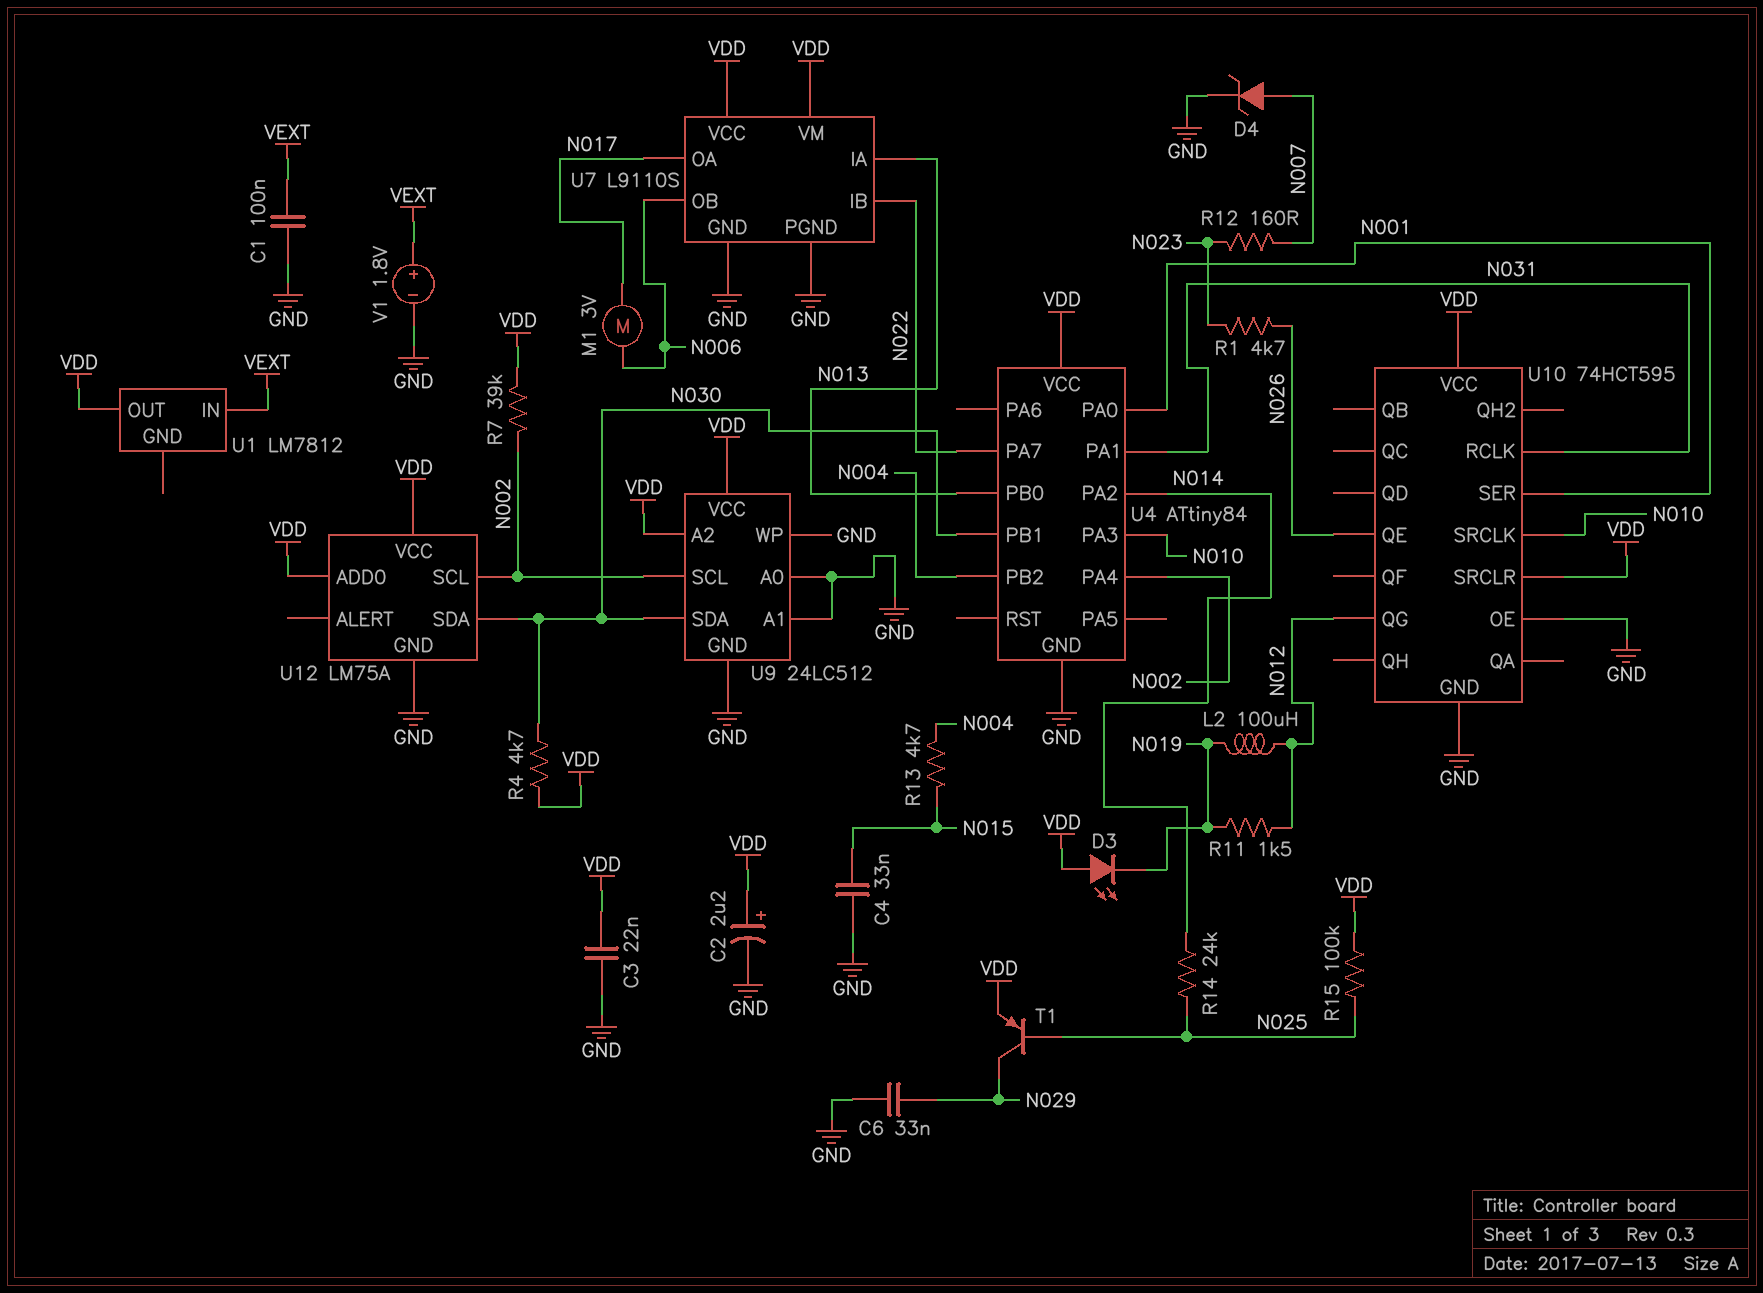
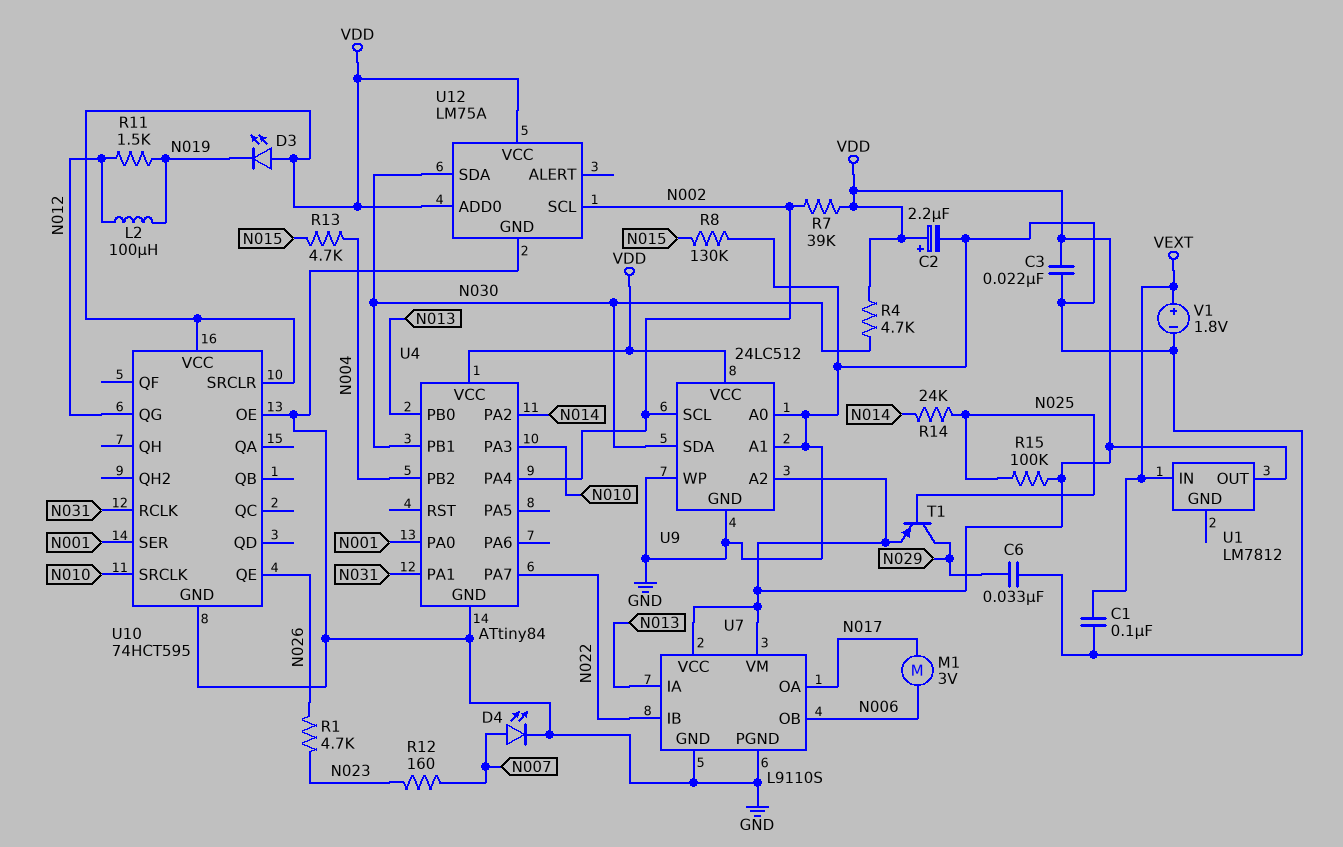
C4: 33nF (GND, N015) -> none
D4: zener (A N007, K GND) -> LED (A N007, K GND)
R8: none -> 130k (GND, N015)

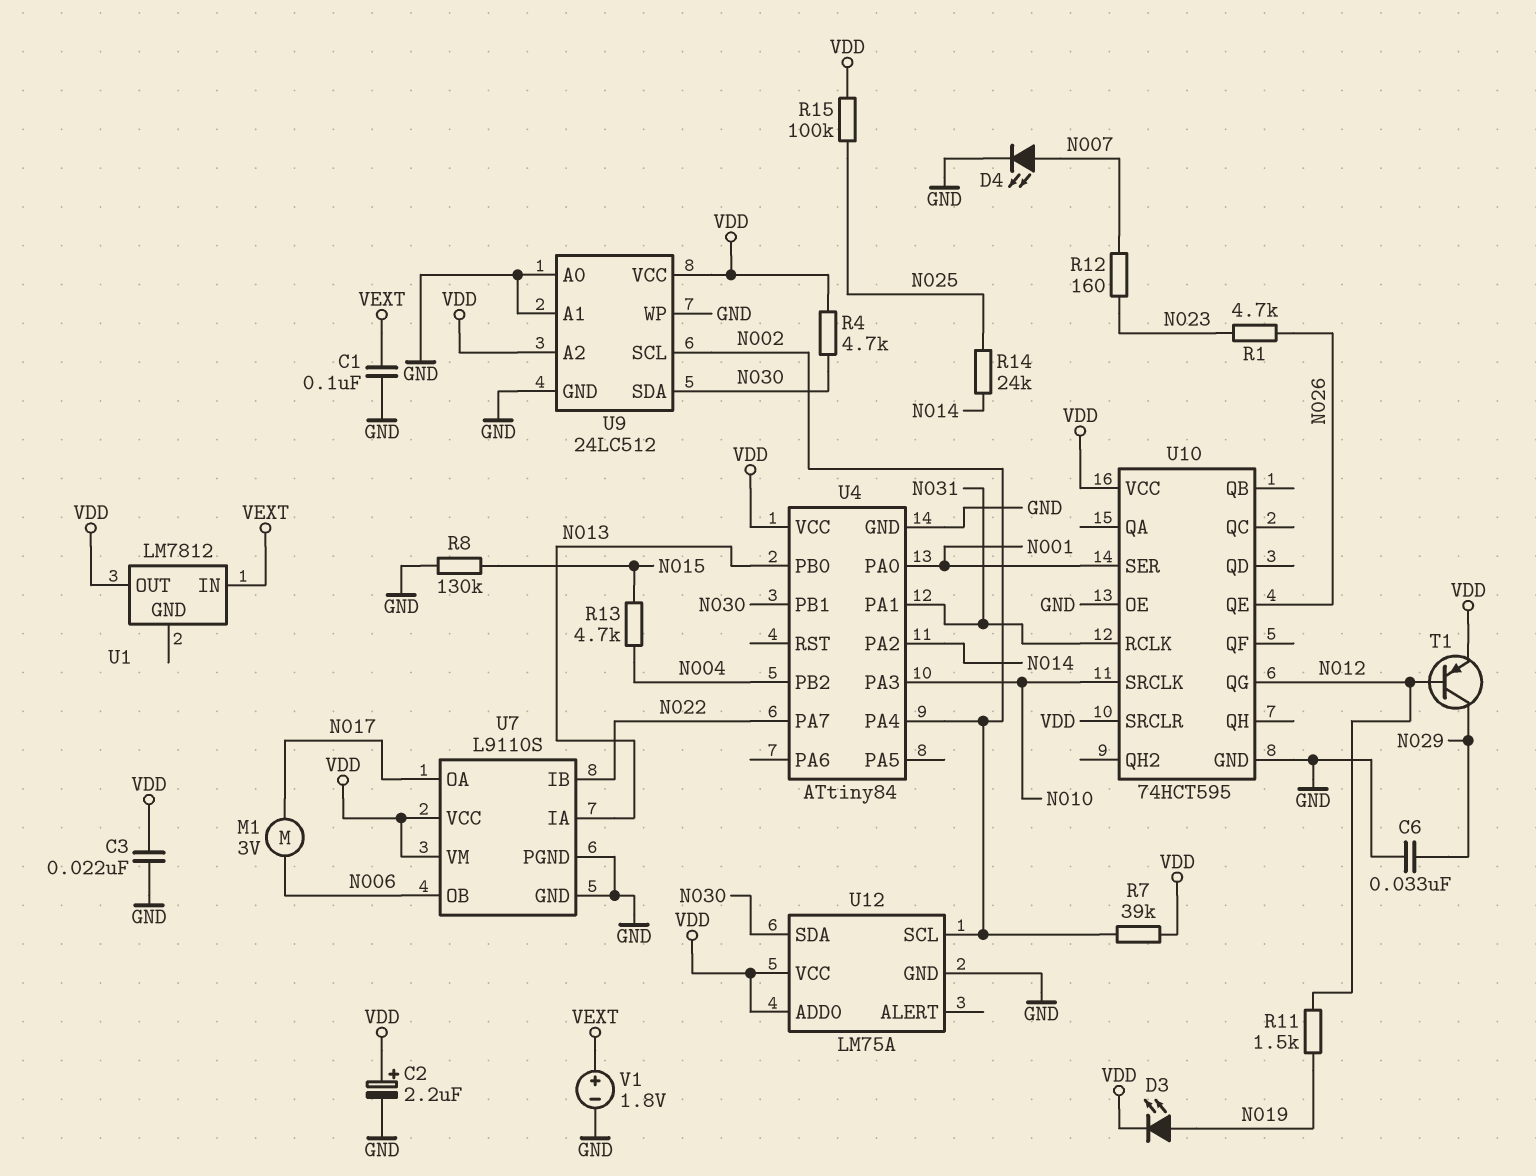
D3: LED (A VDD, K N019) -> LED (A N019, K VDD)
L2: 100uH (N012, N019) -> none
T1: PNP (B N025, C N029, E VDD) -> PNP (B N012, C N029, E VDD)

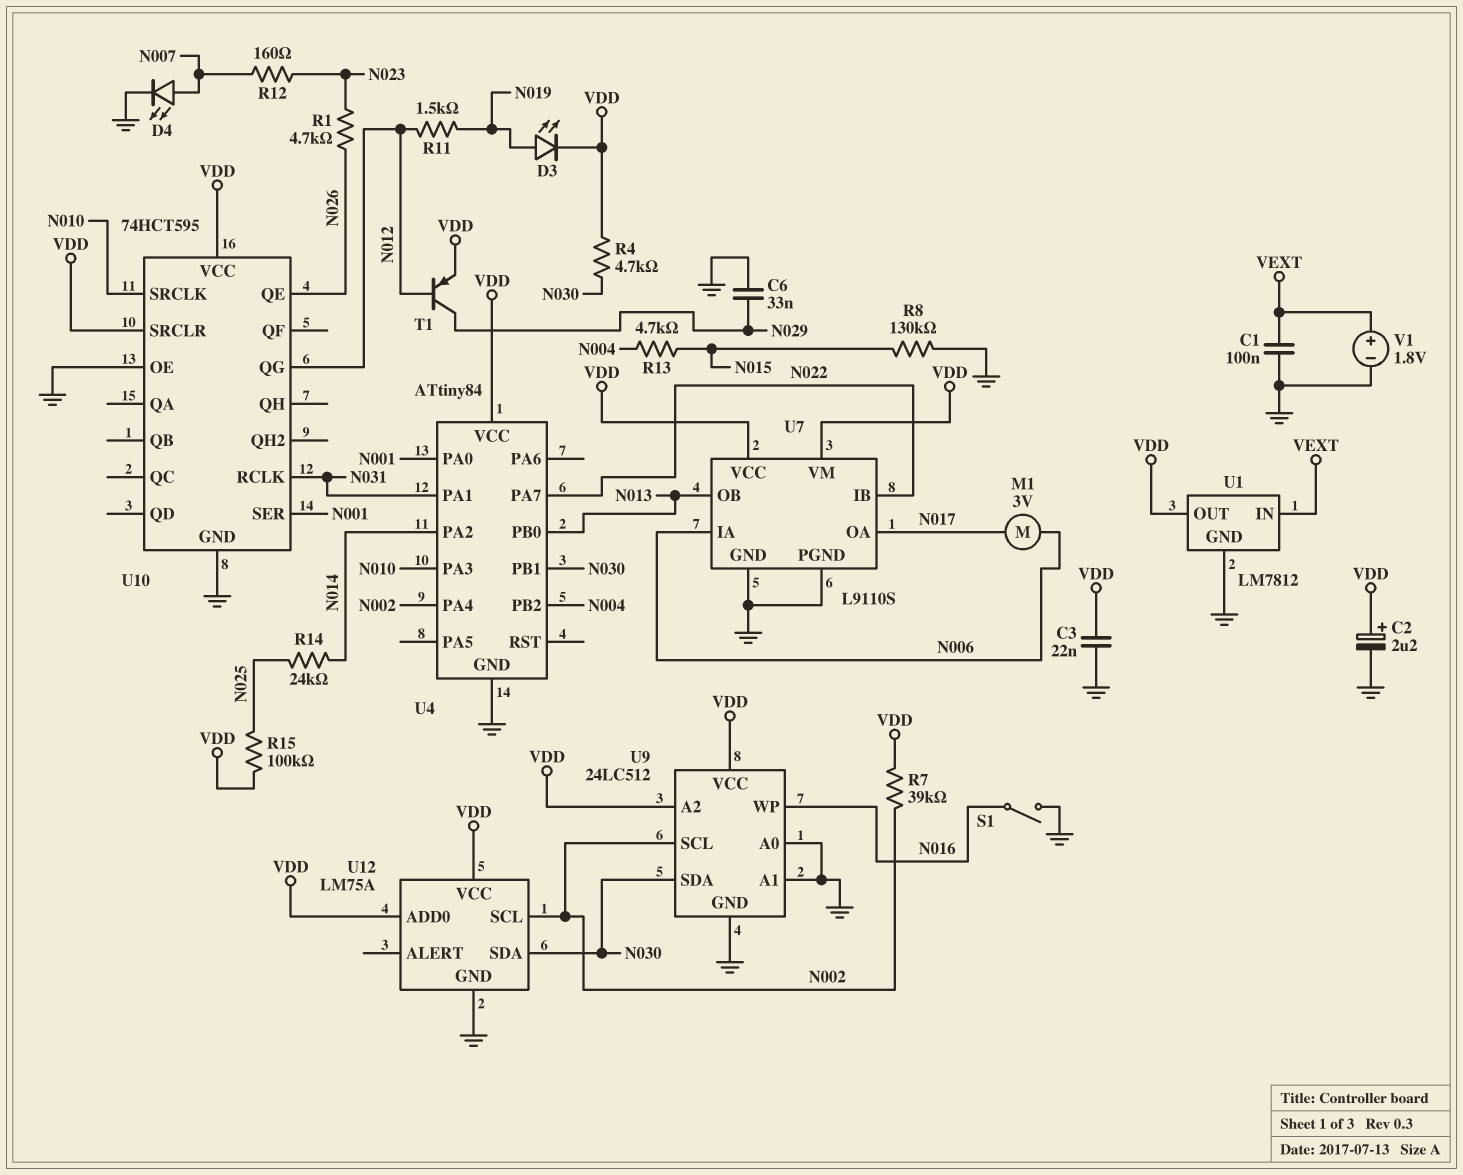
S1: none -> switch (GND, N016)
U1 pin GND: none -> GND
U7 pin IA: N013 -> N006
U7 pin OB: N006 -> N013
U9 pin WP: GND -> N016

